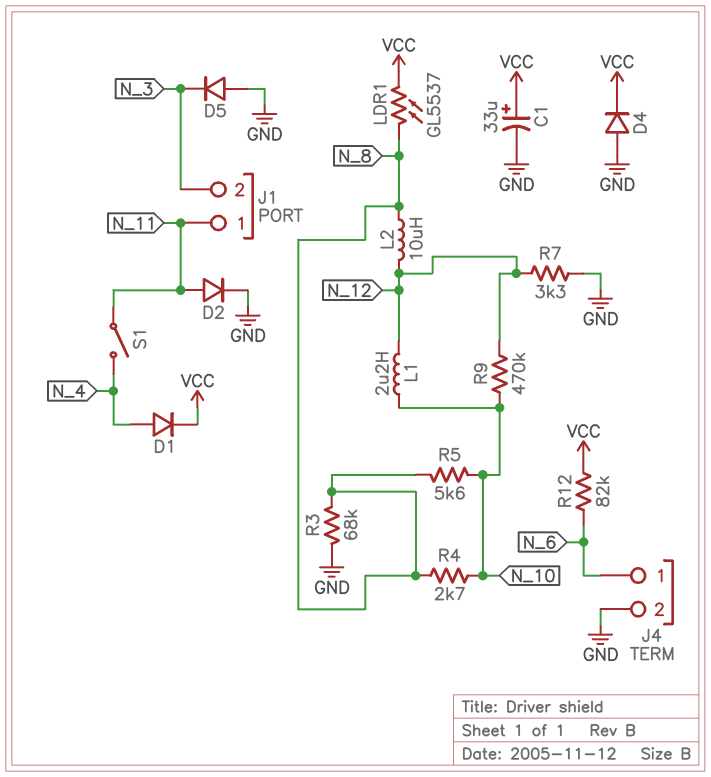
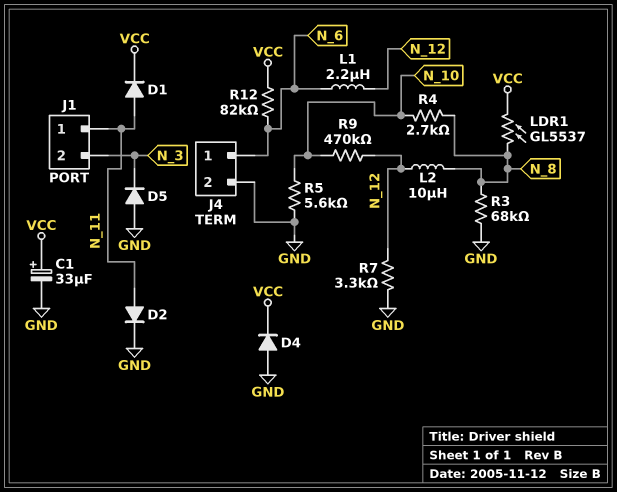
D1: diode (A N_4, K VCC) -> diode (A N_11, K VCC)
L1: 2.2uH (N_10, N_12) -> 2.2uH (N_6, N_12)
R5: 5.6k (N_8, N_10) -> 5.6k (GND, N_10)
S1: switch (N_4, N_11) -> none

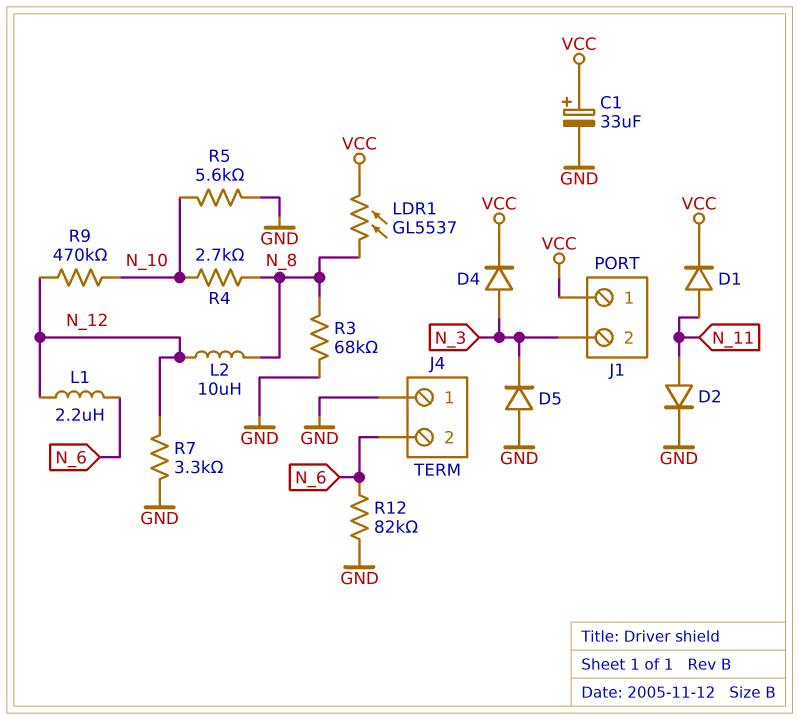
D4: diode (A GND, K VCC) -> diode (A N_3, K VCC)
J1 pin 1: N_11 -> VCC
J4 pin 1: N_6 -> GND
J4 pin 2: GND -> N_6
R12: 82k (N_6, VCC) -> 82k (GND, N_6)

